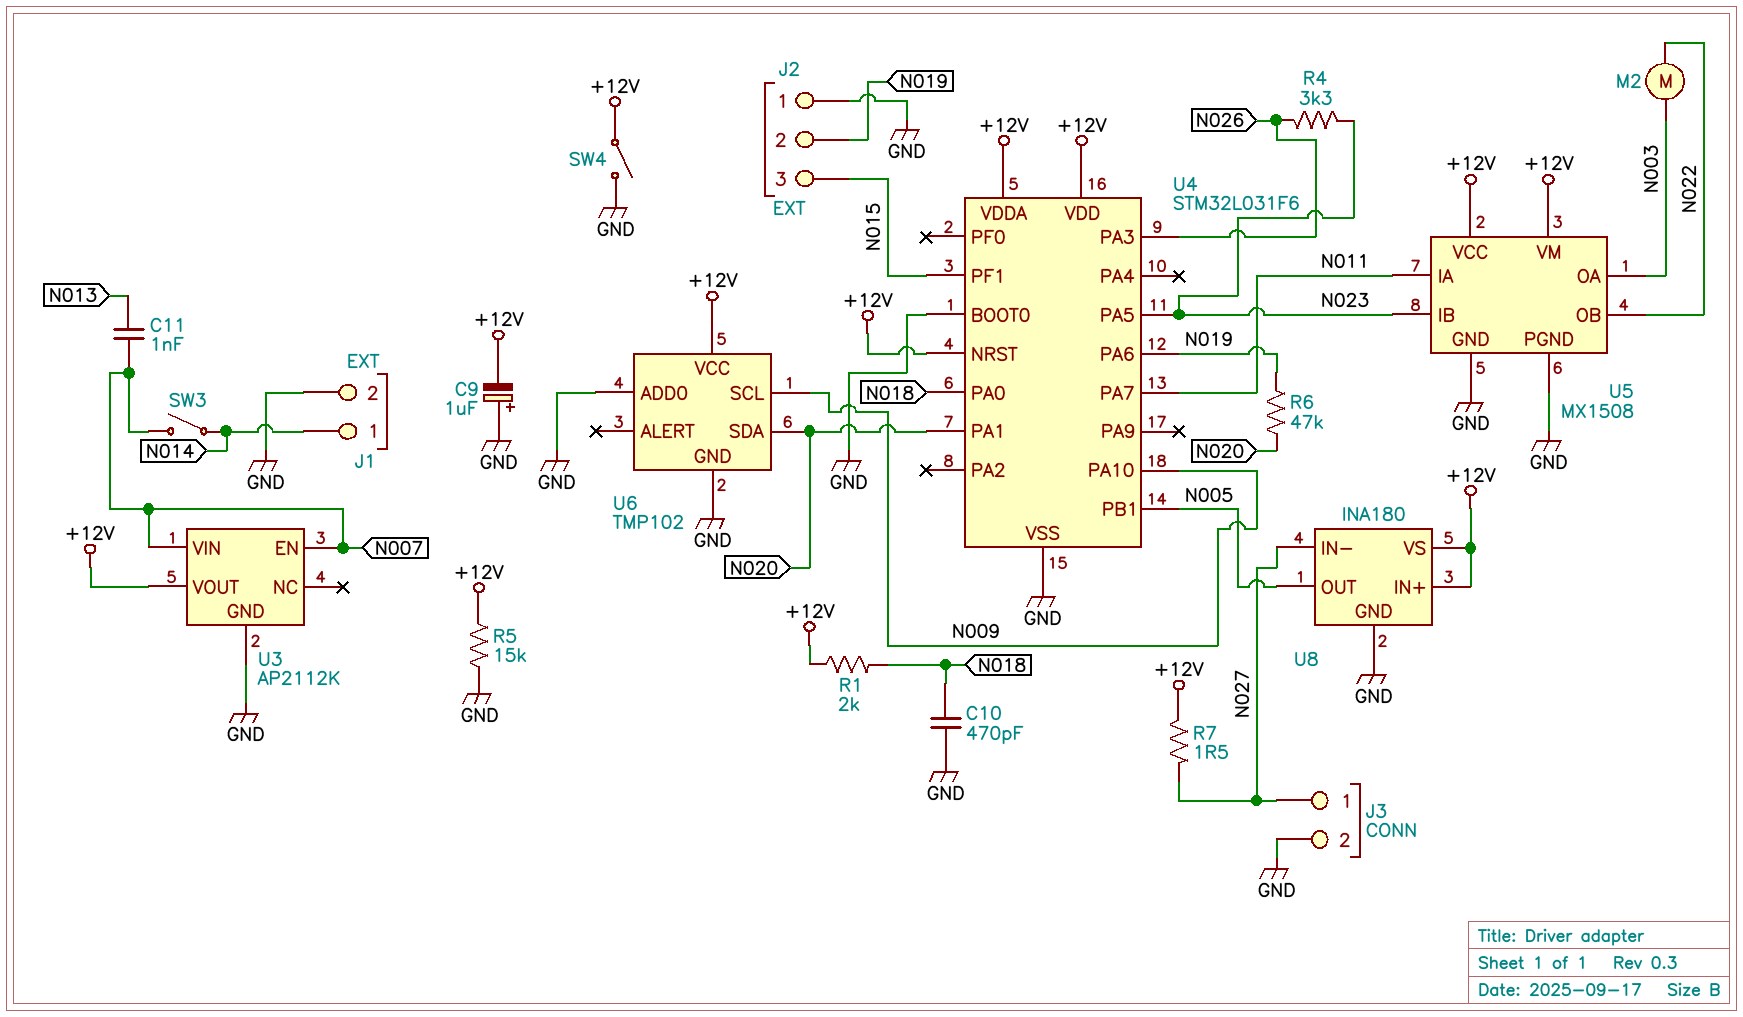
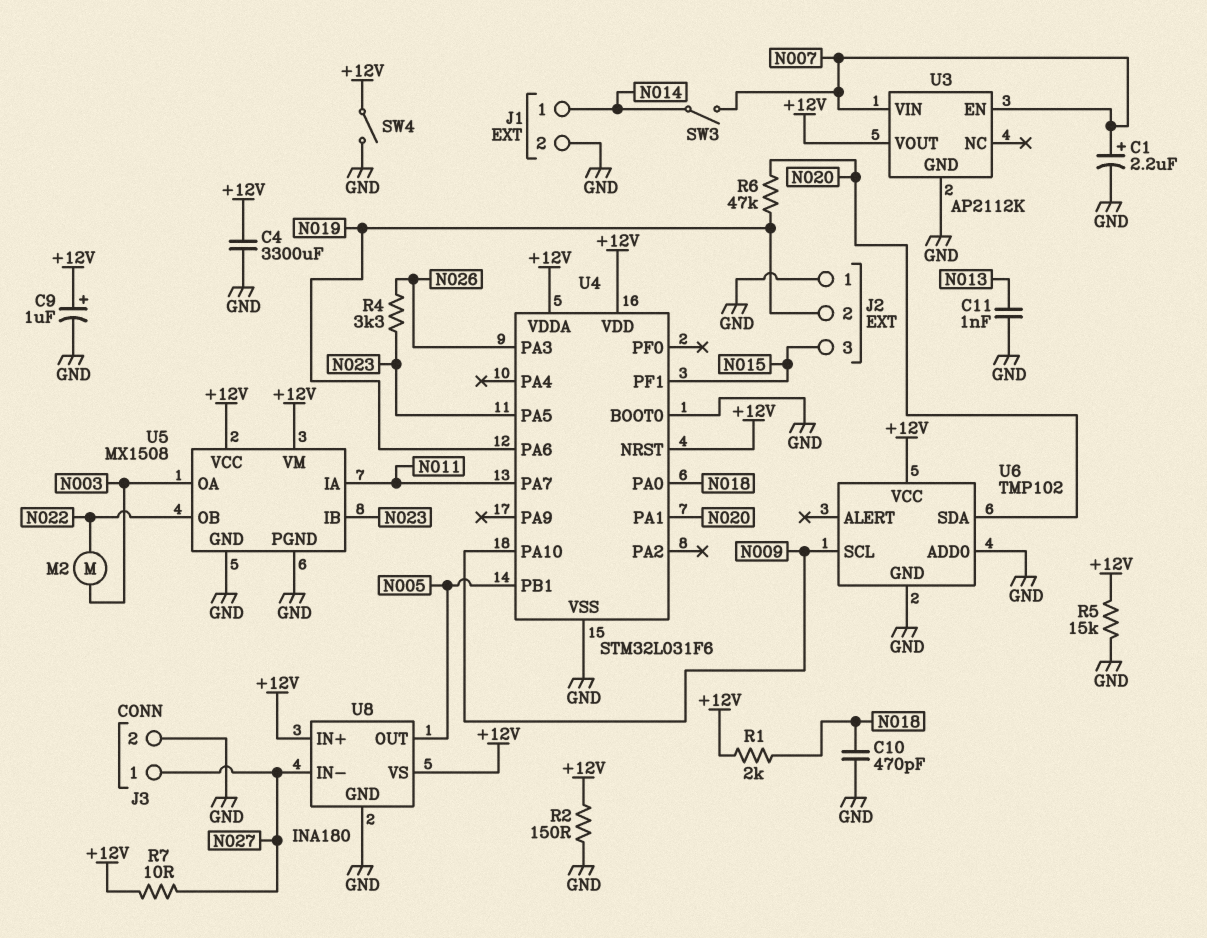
C1: none -> 2.2uF (plus N007, minus GND)
C4: none -> 3300uF (+12V, GND)
C9: 1uF (plus GND, minus +12V) -> 1uF (plus +12V, minus GND)
C11: 1nF (N007, N013) -> 1nF (GND, N013)
R2: none -> 150 (+12V, GND)
R7: 1.5 (+12V, N027) -> 10 (+12V, N027)

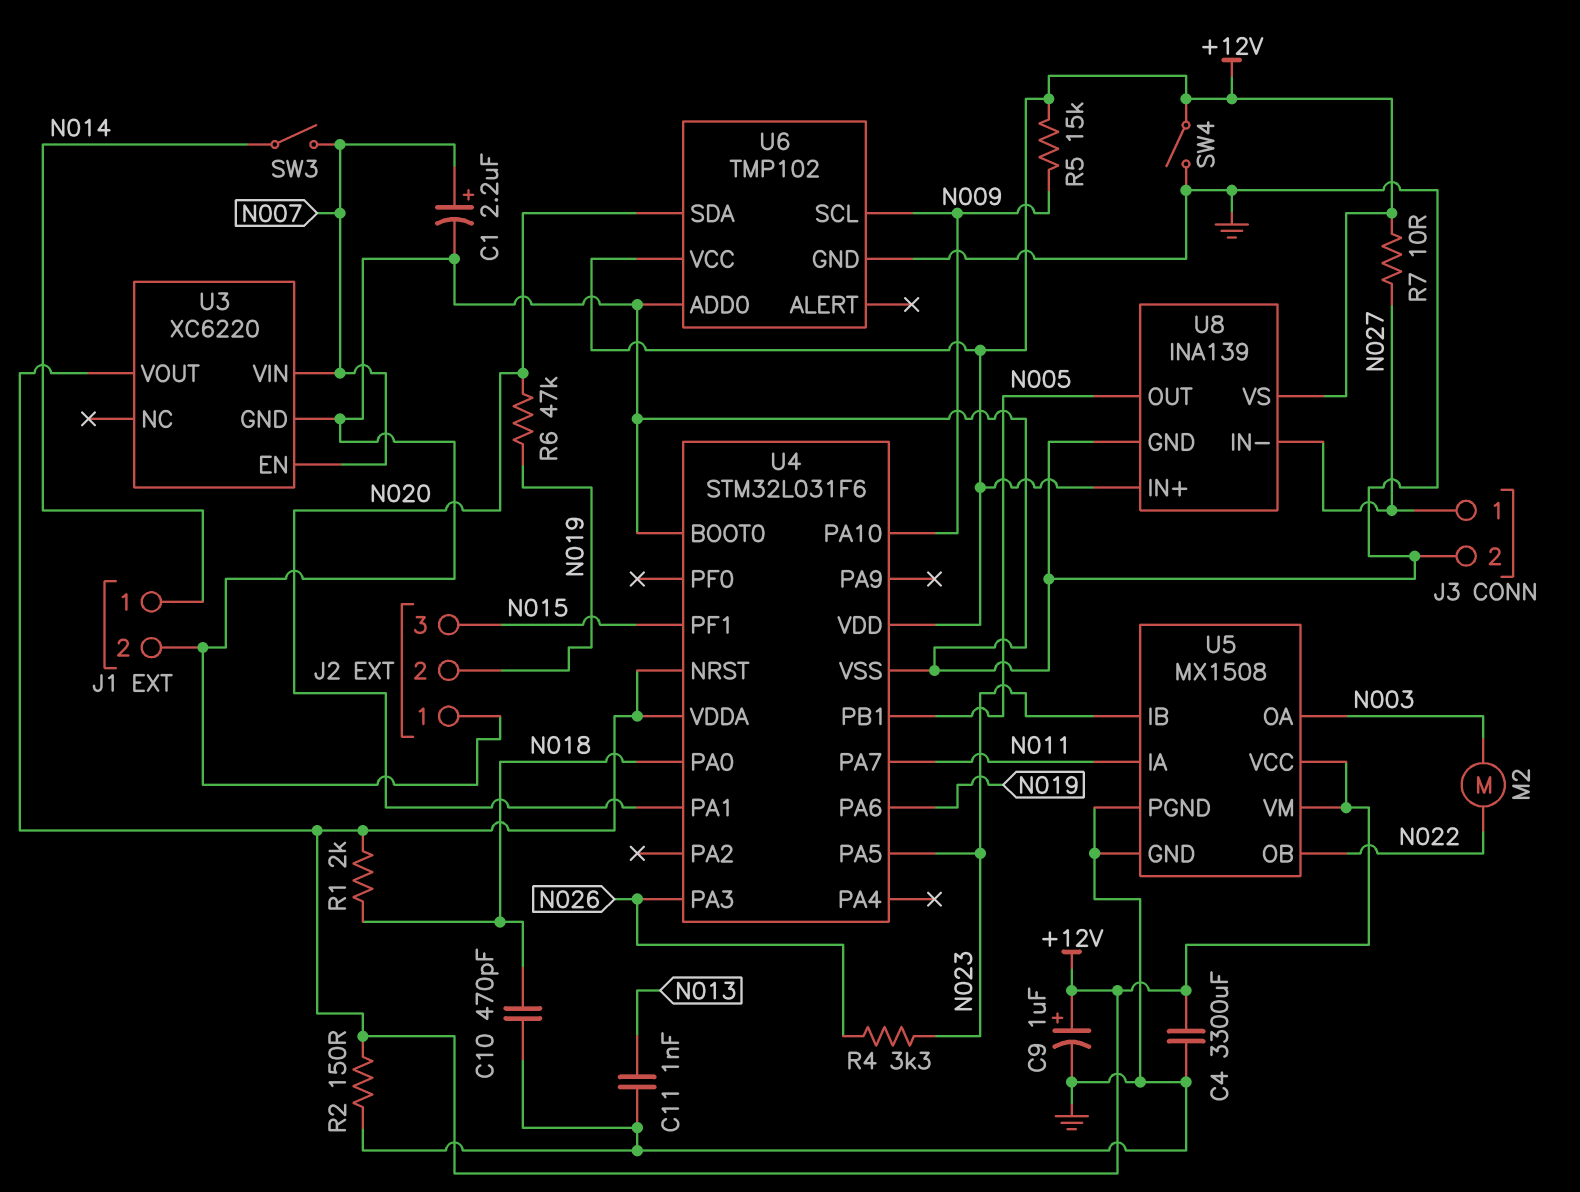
R5: 15k (+12V, GND) -> 15k (+12V, N009)
U3: AP2112K -> XC6220
U8: INA180 -> INA139

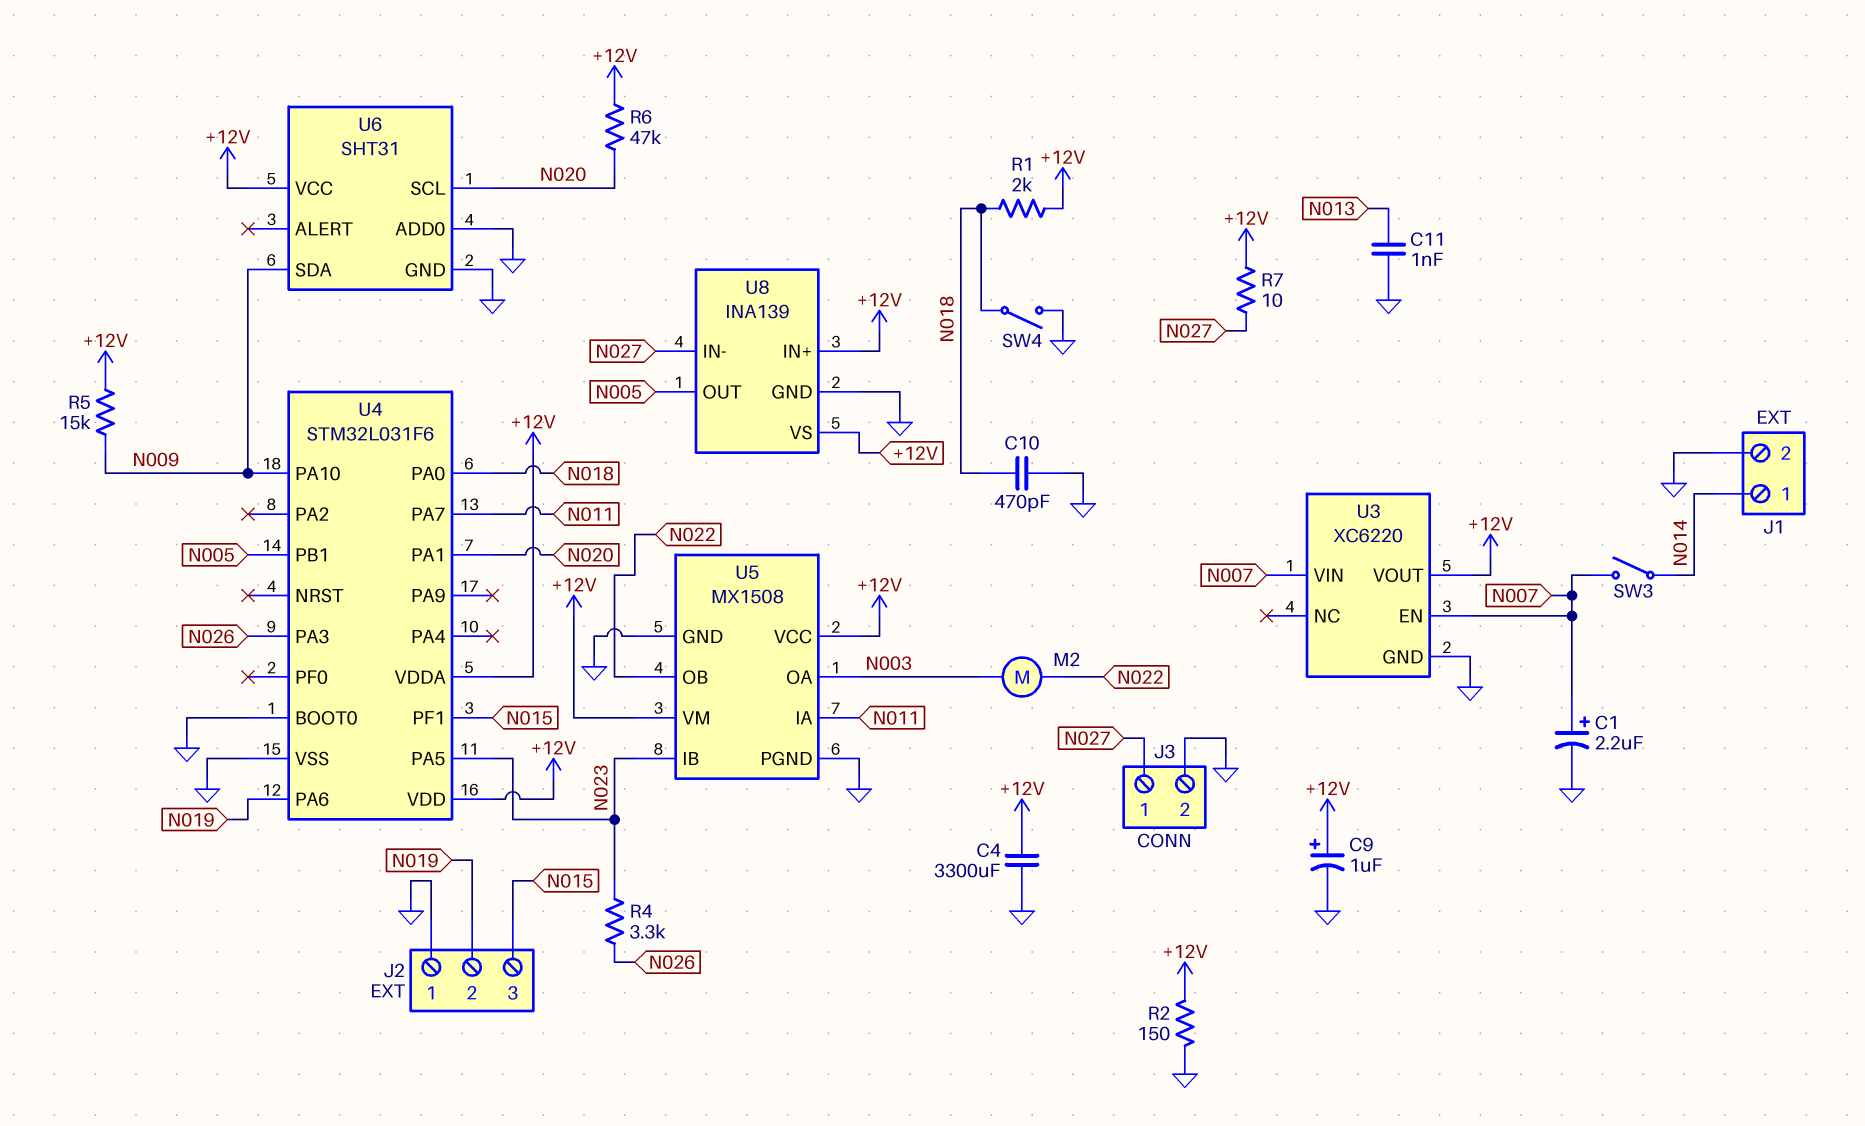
R6: 47k (N019, N020) -> 47k (+12V, N020)
SW4: switch (+12V, GND) -> switch (GND, N018)
U4 pin NRST: +12V -> none
U6: TMP102 -> SHT31
U6 pin SCL: N009 -> N020
U6 pin SDA: N020 -> N009

